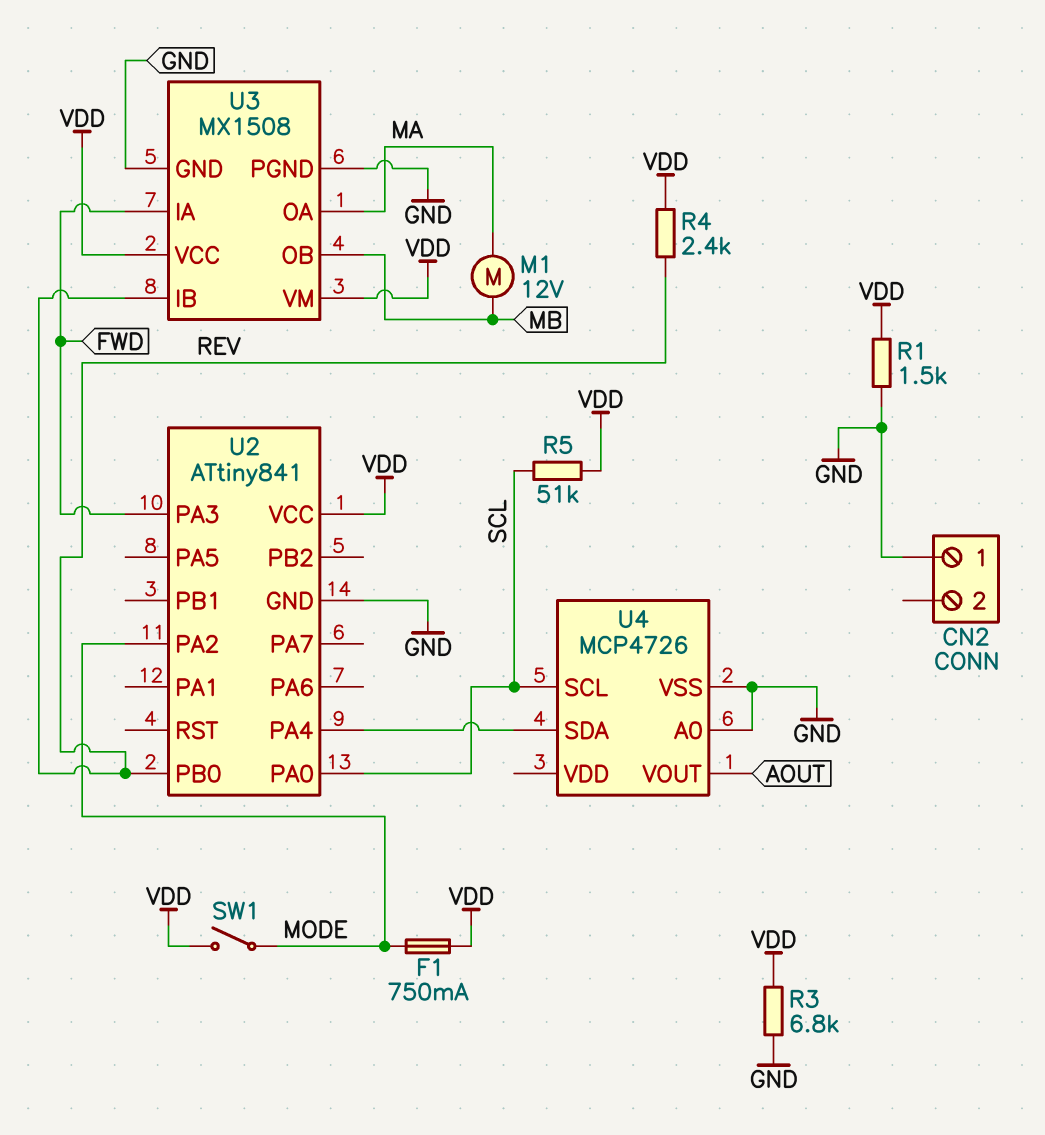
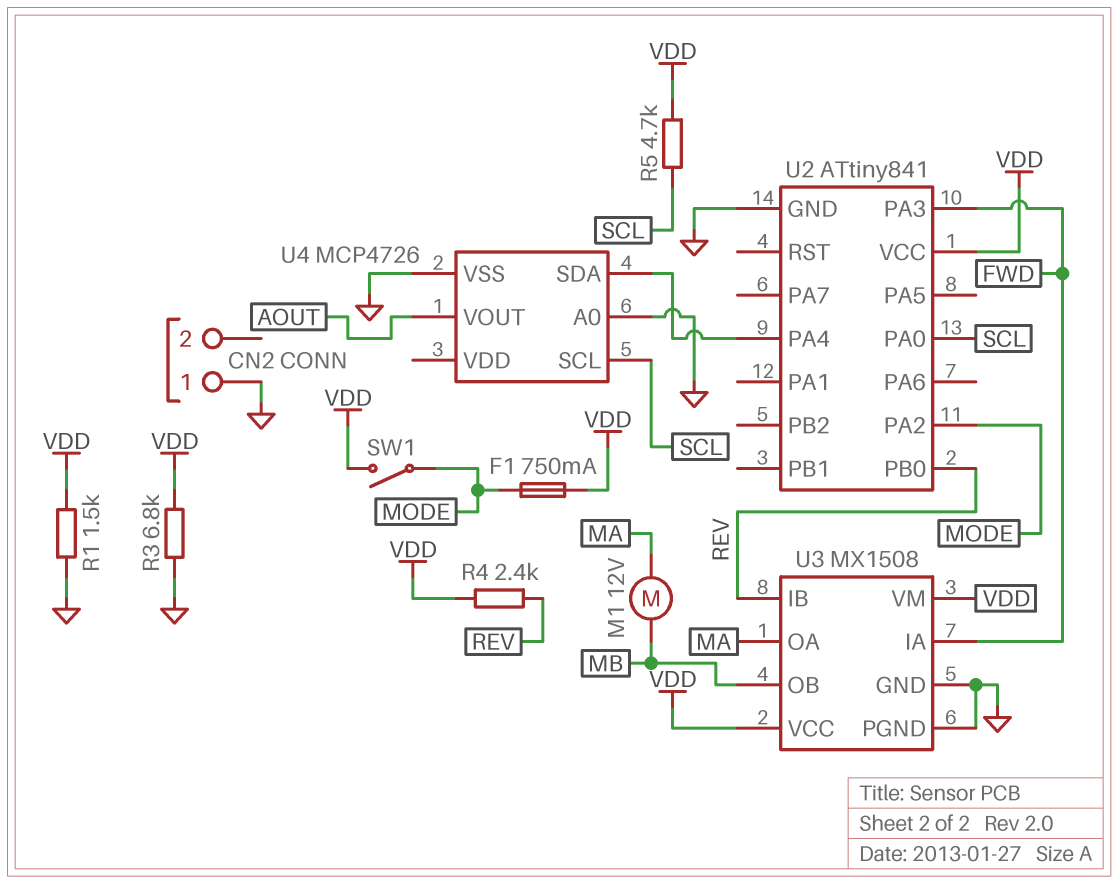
R5: 51k (SCL, VDD) -> 4.7k (SCL, VDD)

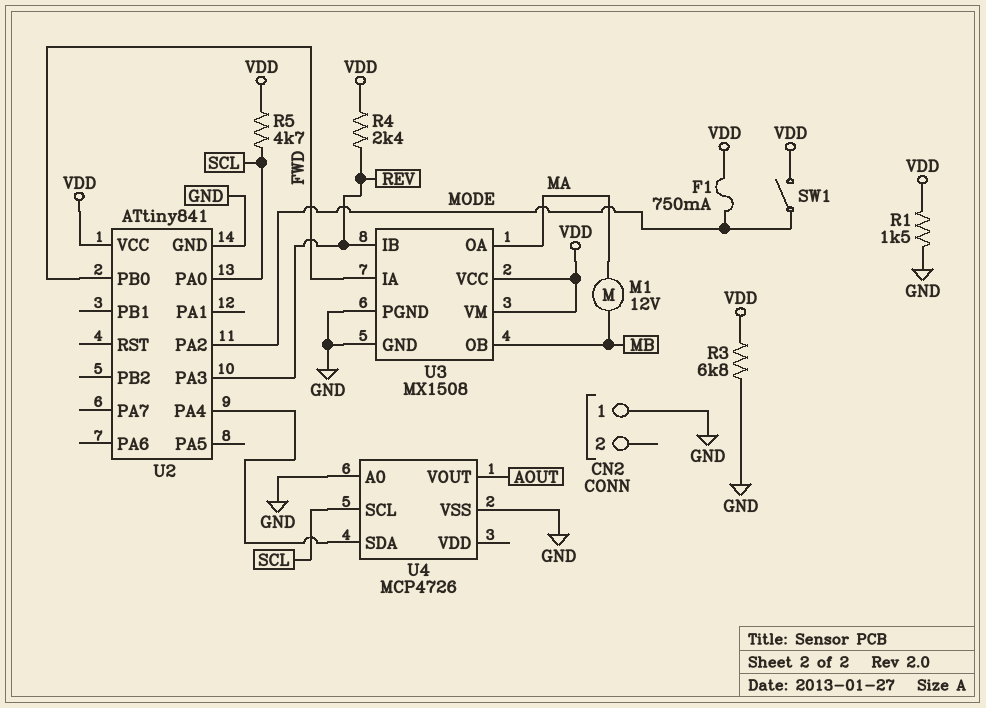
U2 pin PA3: FWD -> REV
U2 pin PB0: REV -> FWD

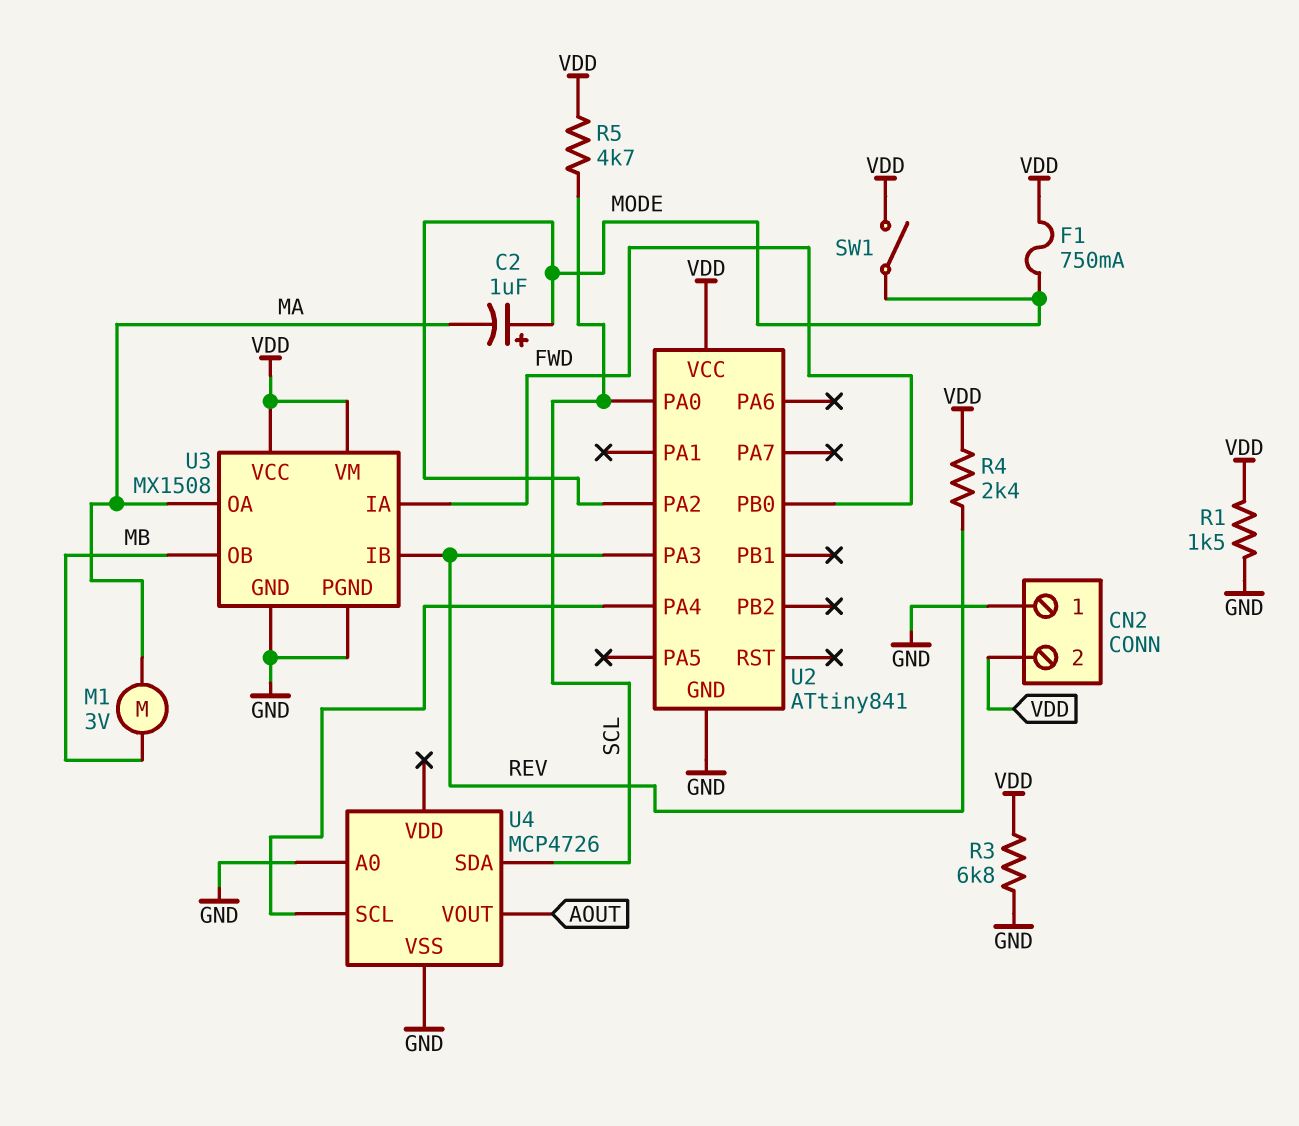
C2: none -> 1uF (plus MODE, minus MA)
CN2 pin 2: none -> VDD
M1: motor 12V (MA, MB) -> motor 3V (MA, MB)
U4 pin SCL: SCL -> U2/PA4
U4 pin SDA: U2/PA4 -> SCL

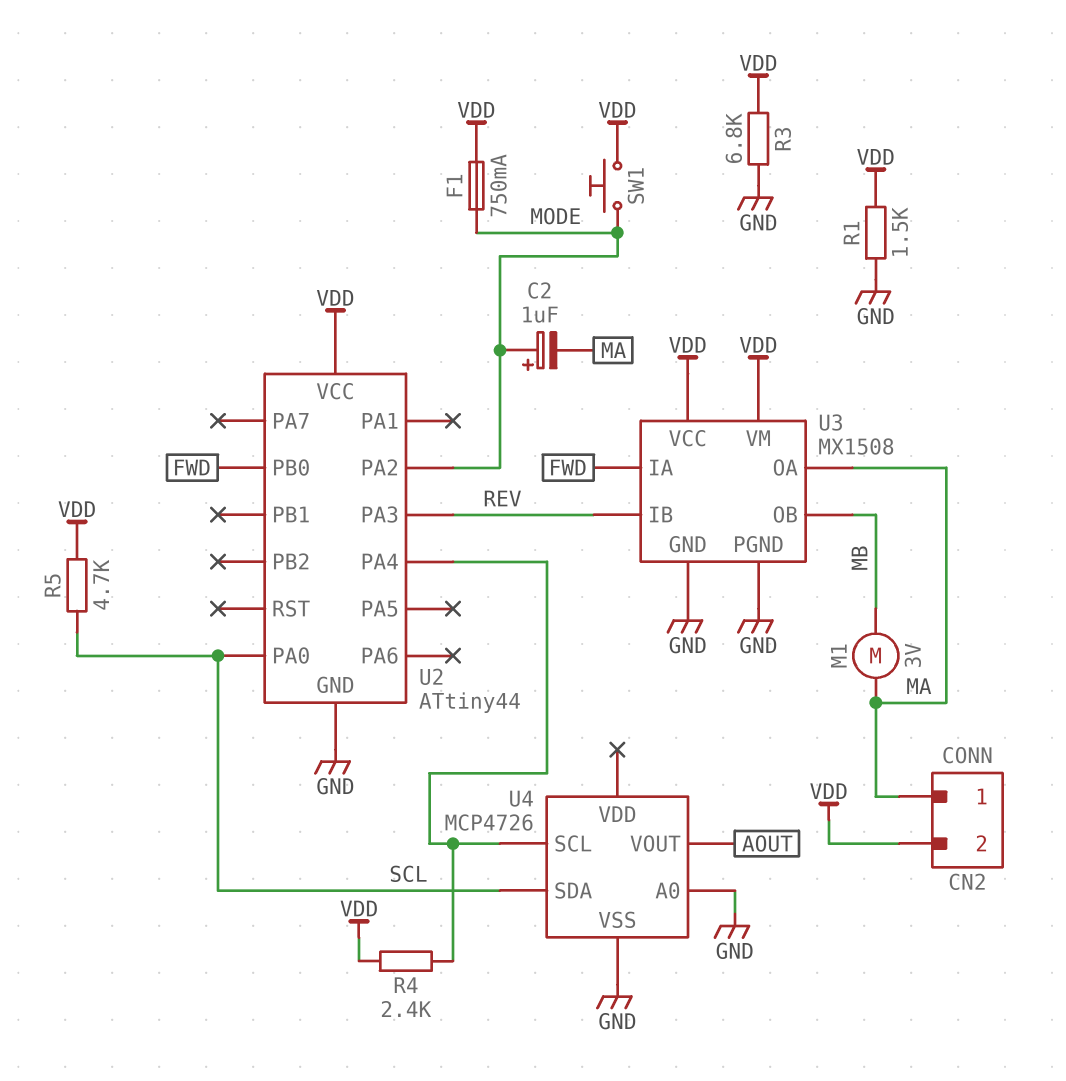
CN2 pin 1: GND -> MA
R4: 2.4k (REV, VDD) -> 2.4k (U2/PA4, VDD)
SW1: switch (MODE, VDD) -> button (MODE, VDD)
U2: ATtiny841 -> ATtiny44

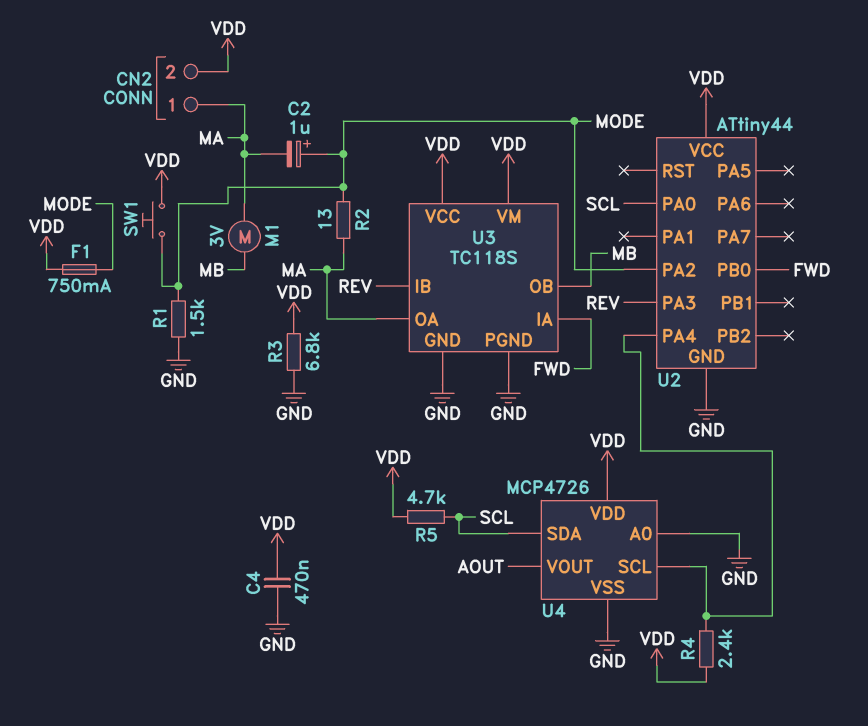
C4: none -> 470nF (GND, VDD)
R1: 1.5k (GND, VDD) -> 1.5k (GND, MODE)
R2: none -> 13 (MA, MODE)
U3: MX1508 -> TC118S
U4 pin VDD: none -> VDD

